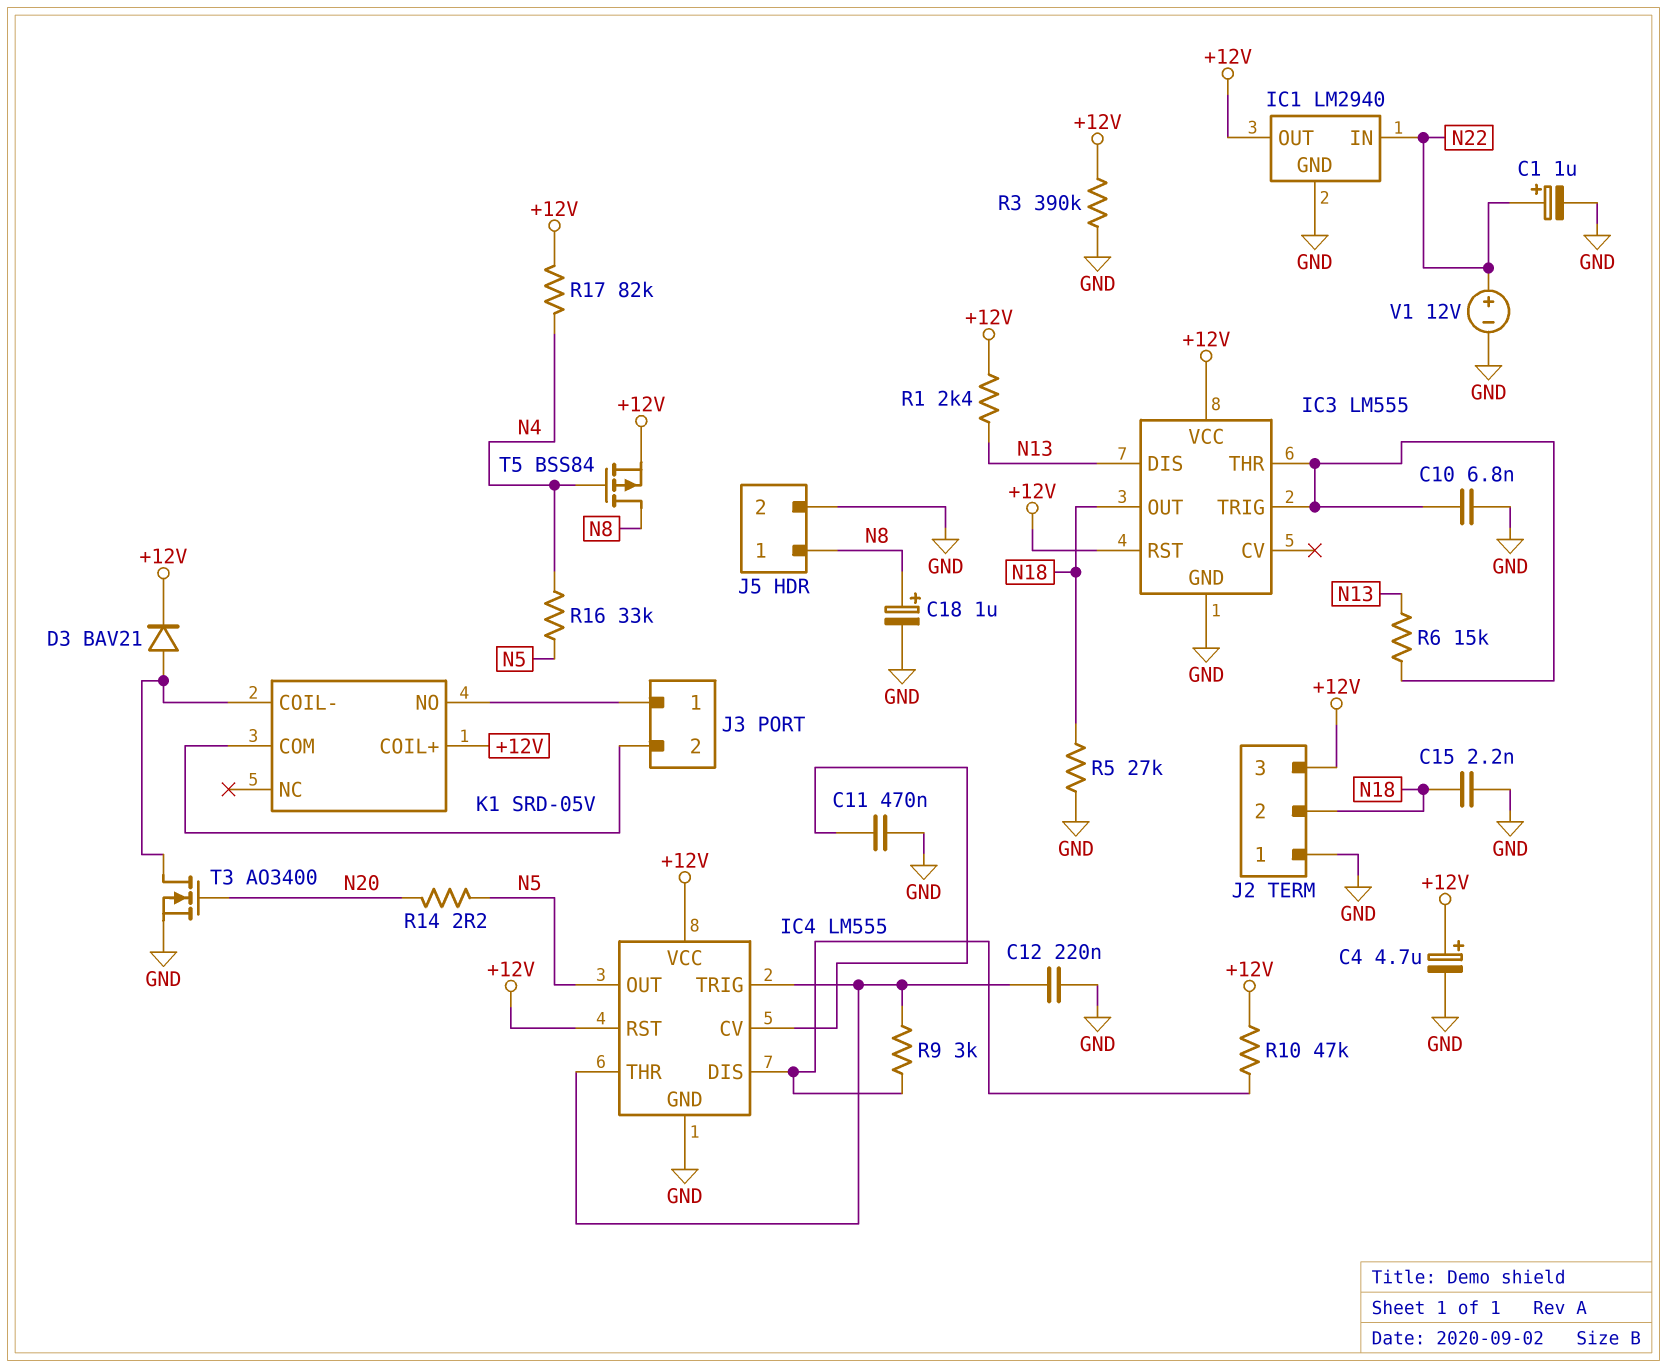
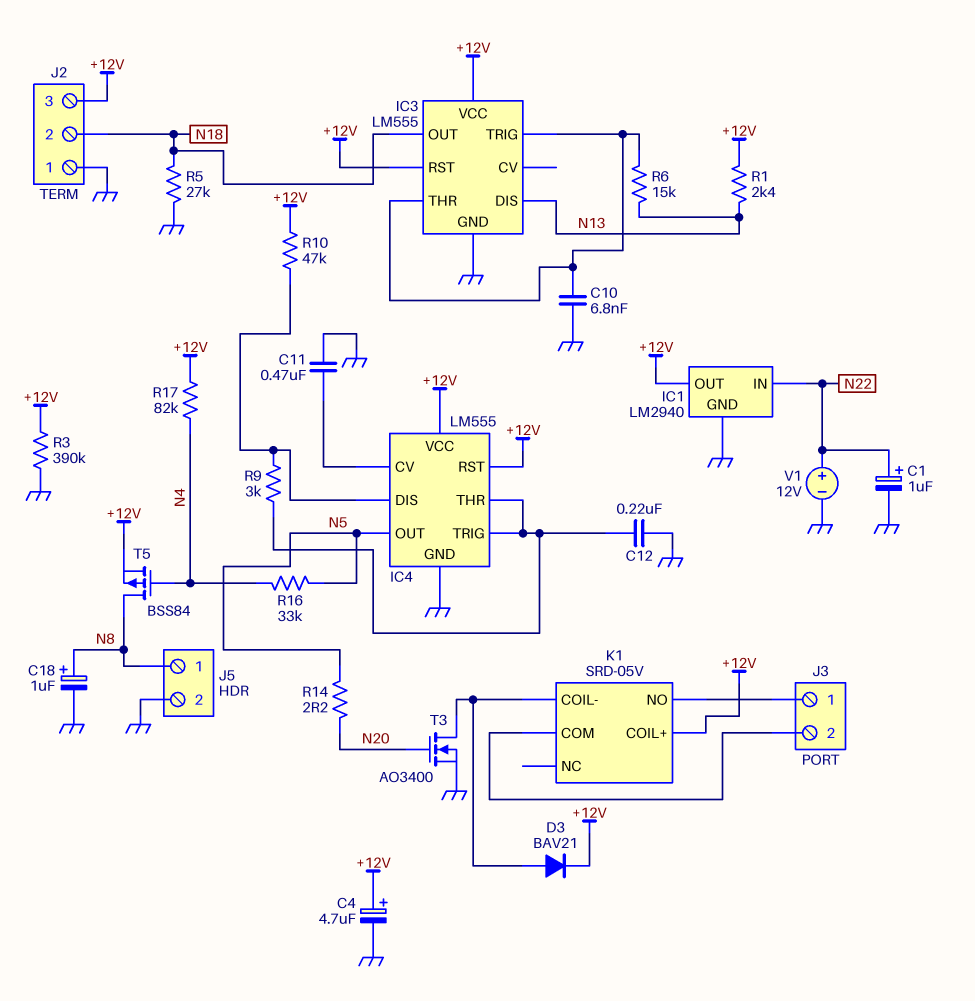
C15: 2.2nF (GND, N18) -> none

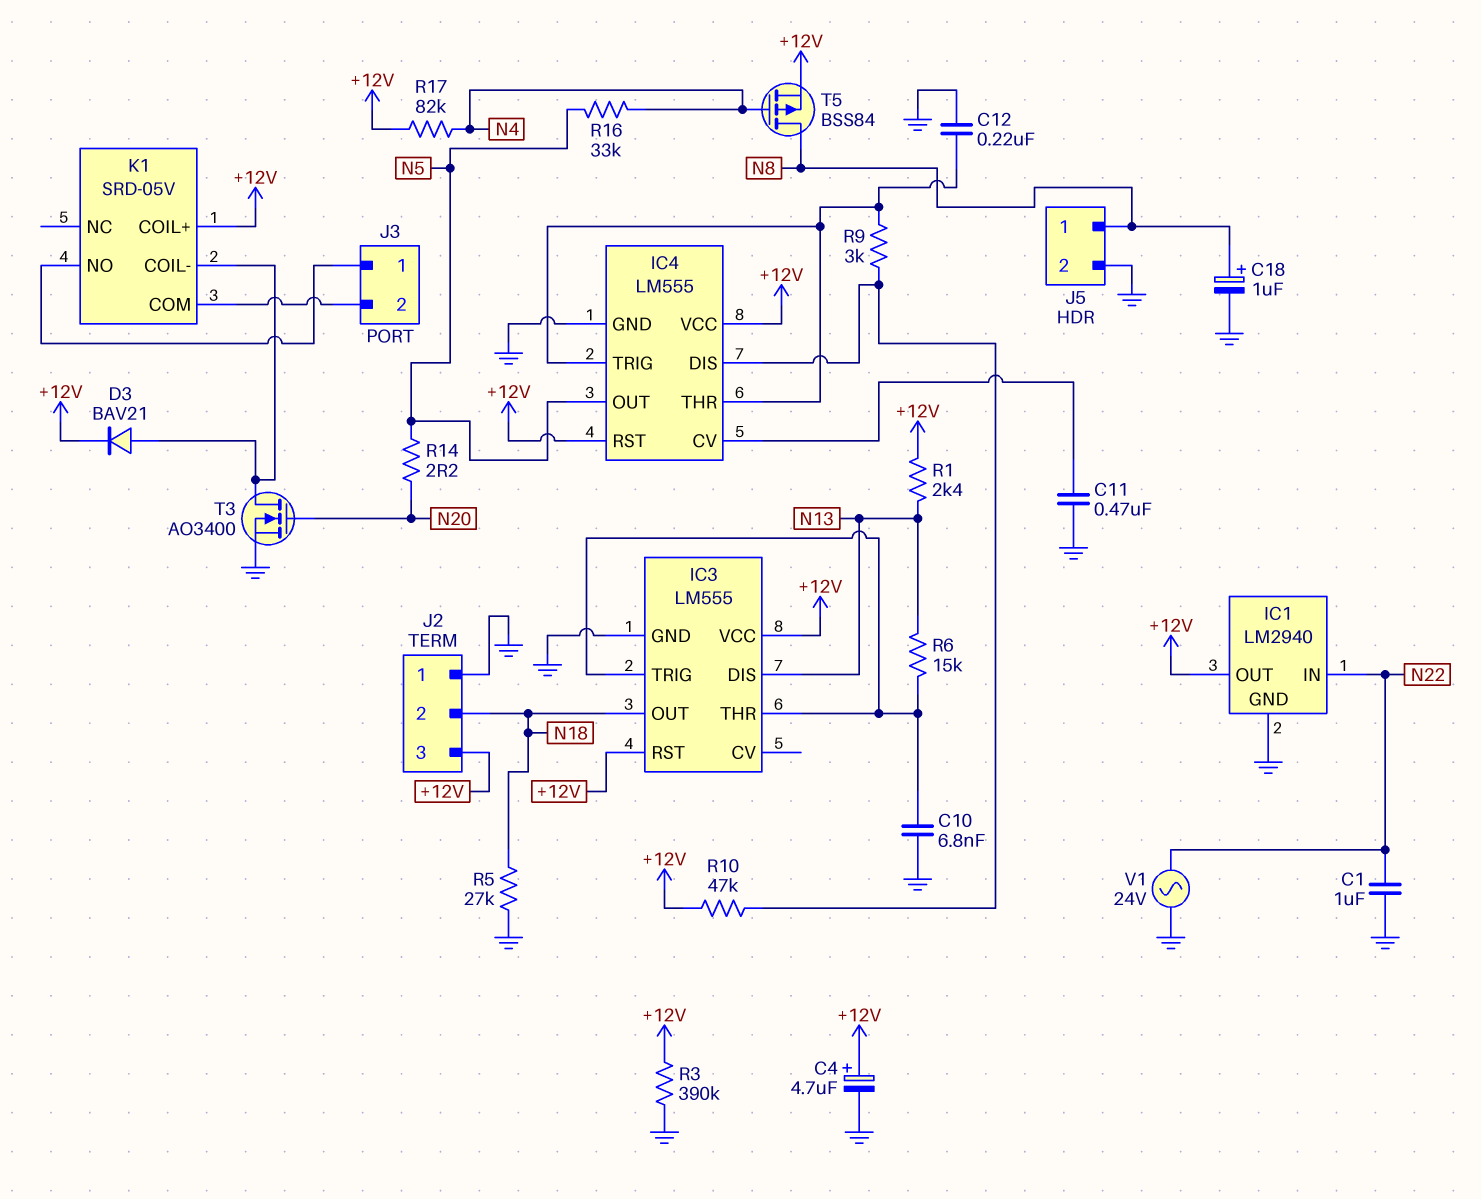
C1: 1uF (plus N22, minus GND) -> 1uF (GND, N22)
V1: 12V (plus N22, minus GND) -> AC 24V (GND, N22)

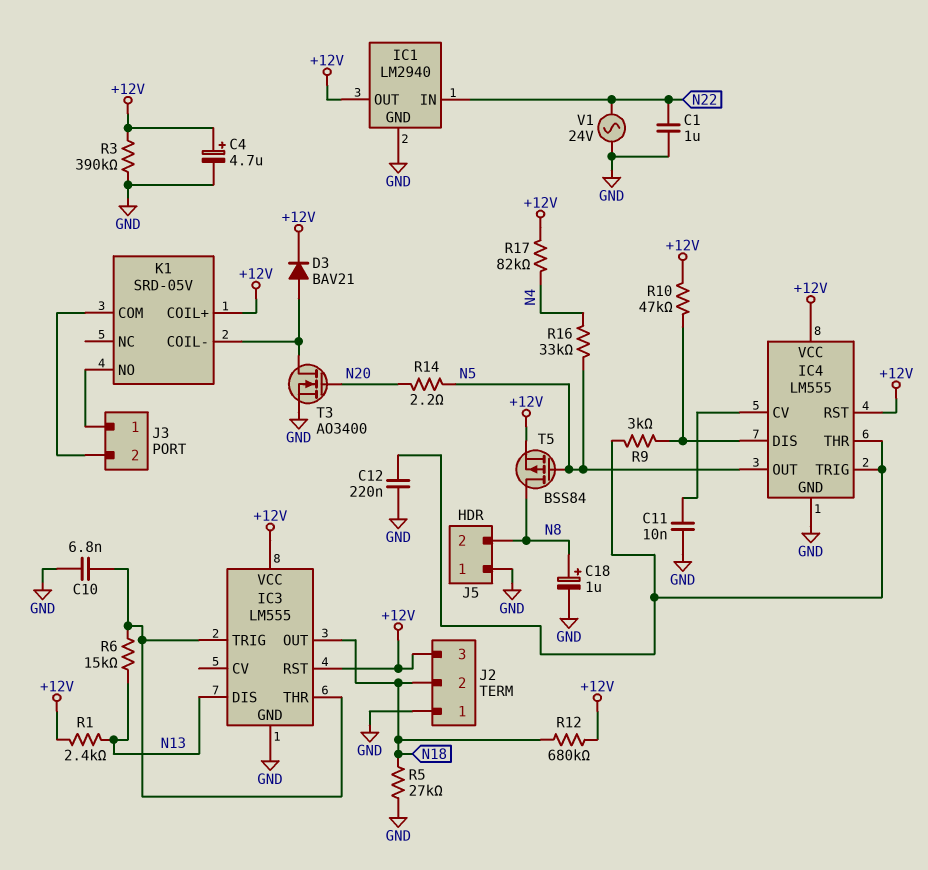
C11: 470nF (GND, IC4/CV) -> 10nF (GND, IC4/CV)
J5 pin 1: N8 -> GND
J5 pin 2: GND -> N8
R12: none -> 680k (+12V, N18)
T5: PMOS BSS84 (G N4, D N8, S +12V) -> PMOS BSS84 (G N5, D N8, S +12V)

